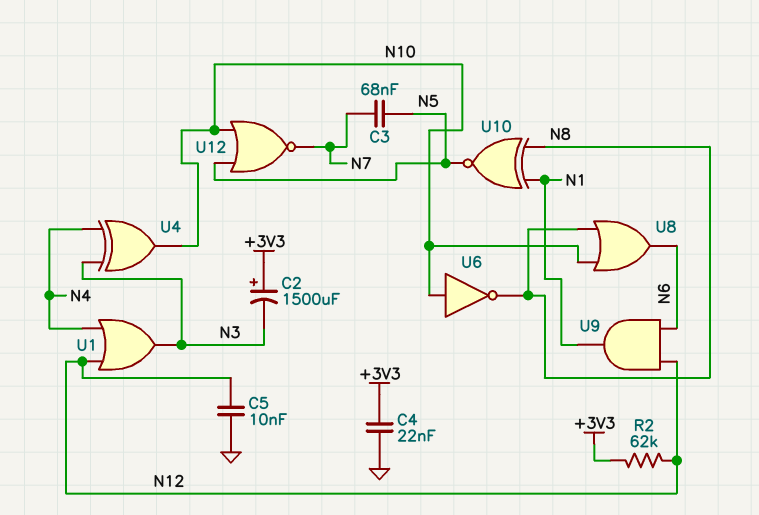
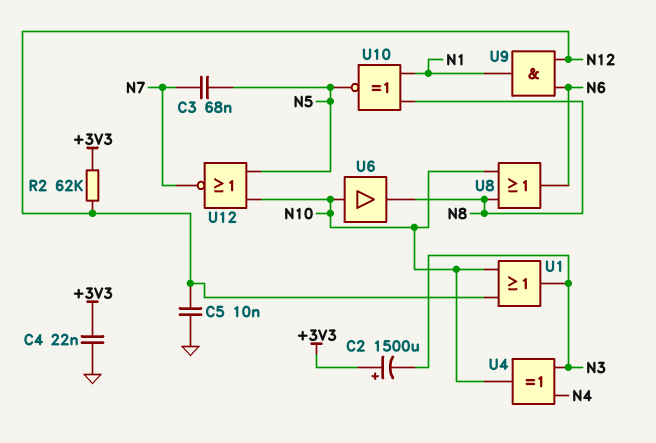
U1: OR (in N4, in N12, out N3) -> OR (in N10, in N12, out N3)
U6: NOT (in N10, out N8) -> buffer (in N10, out N8)

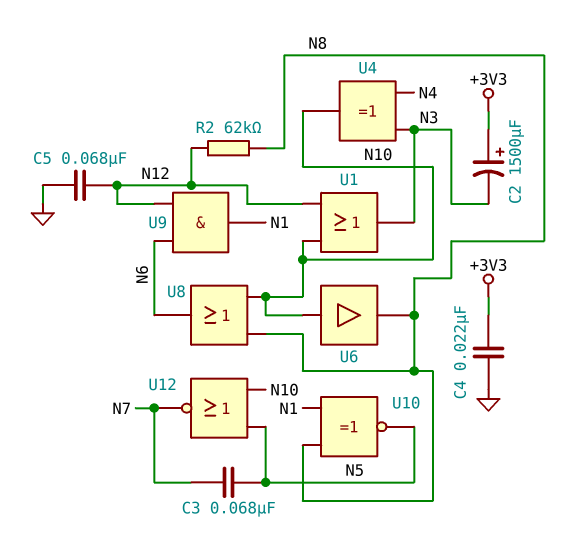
C5: 10nF (GND, N12) -> 68nF (GND, N12)
R2: 62k (+3V3, N12) -> 62k (N8, N12)

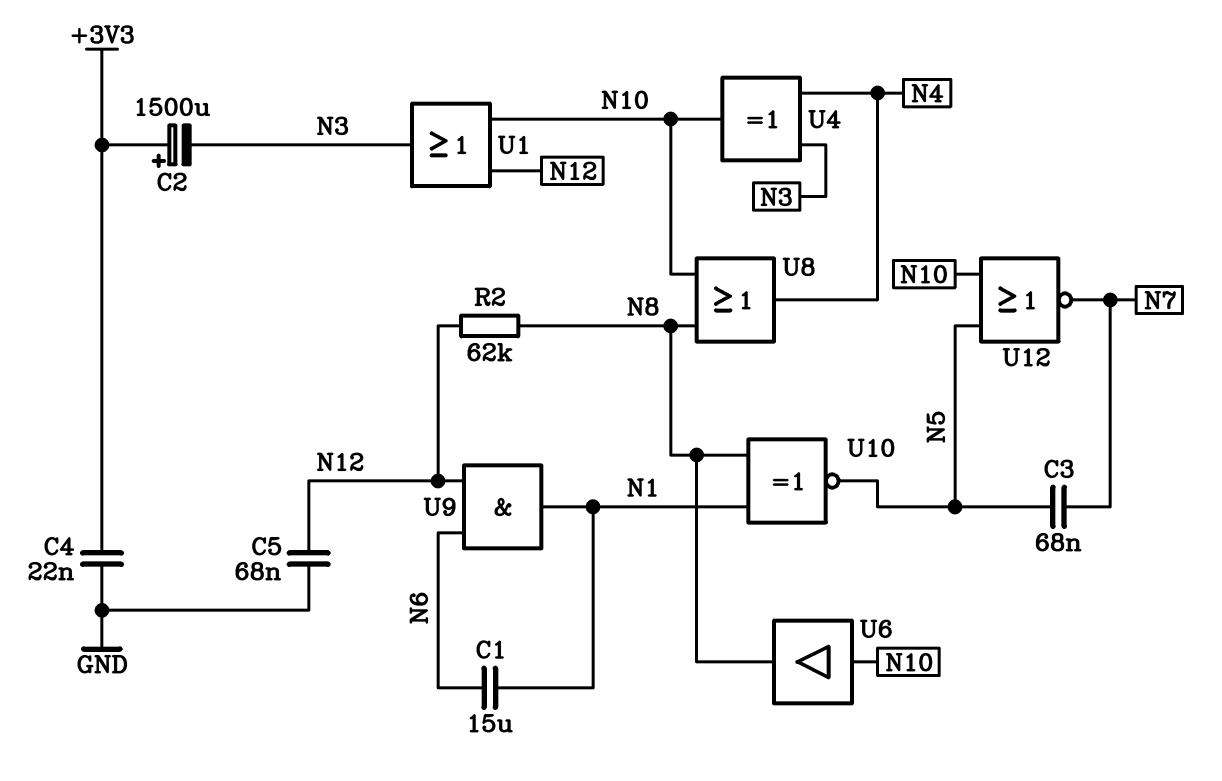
C1: none -> 15uF (N1, N6)
U8: OR (in N8, in N10, out N6) -> OR (in N8, in N10, out N4)

